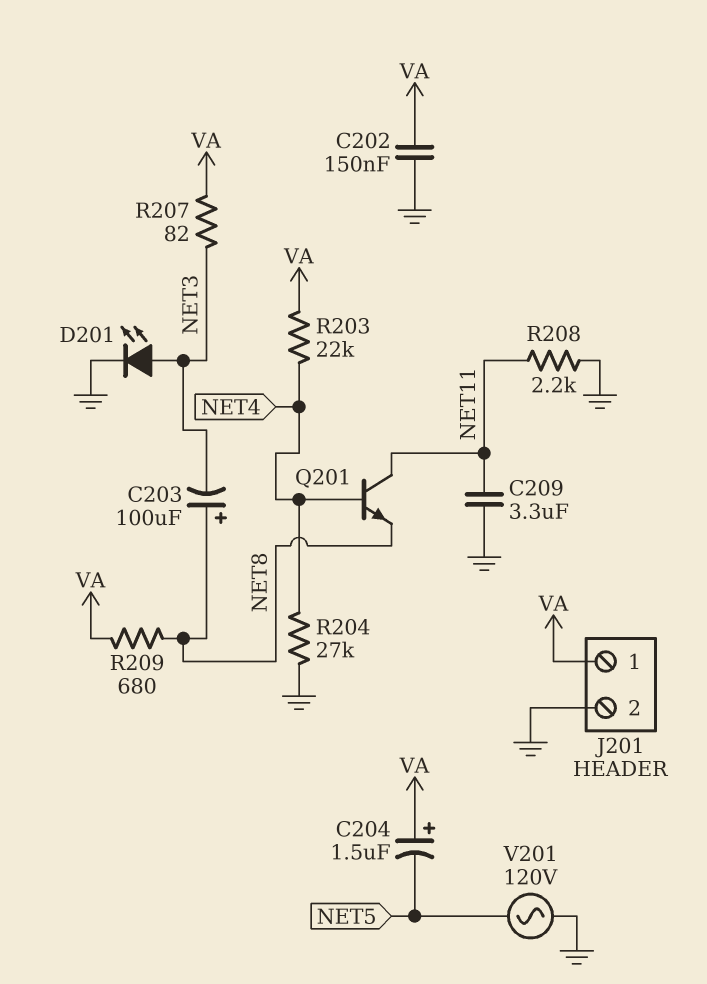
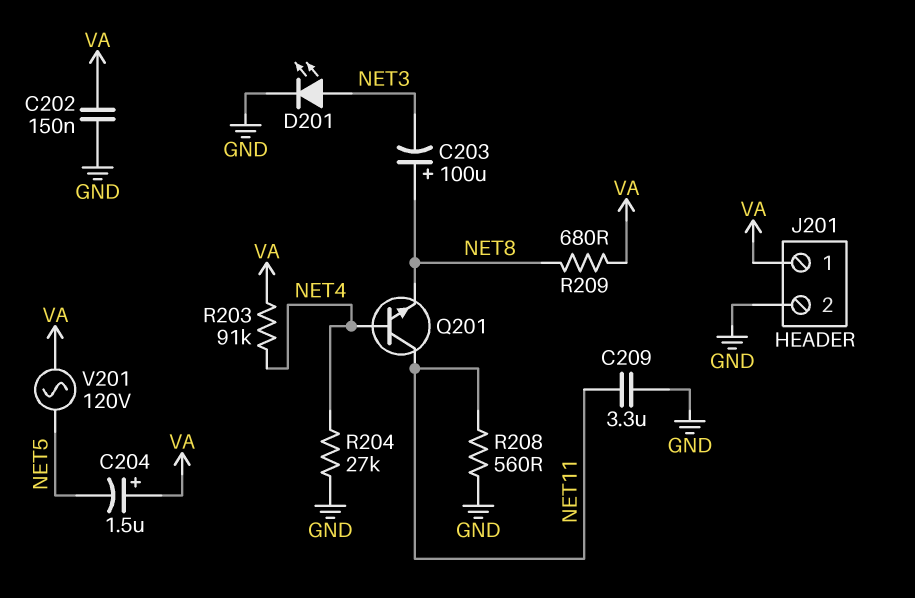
R203: 22k (NET4, VA) -> 91k (NET4, VA)
R207: 82 (NET3, VA) -> none
R208: 2.2k (GND, NET11) -> 560 (GND, NET11)
V201: AC 120V (GND, NET5) -> AC 120V (NET5, VA)

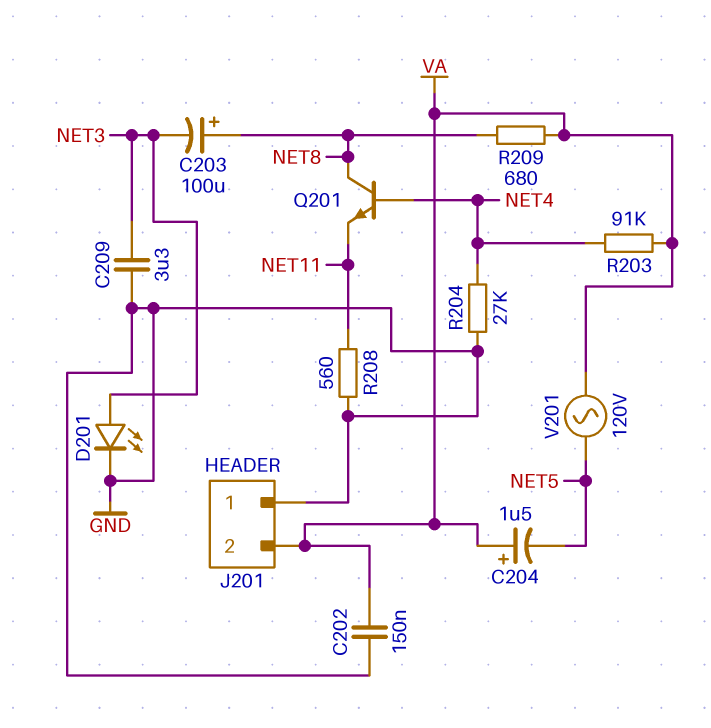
C209: 3.3uF (GND, NET11) -> 3.3uF (GND, NET3)
J201 pin 1: VA -> GND
J201 pin 2: GND -> VA
Q201: NPN (B NET4, C NET11, E NET8) -> NPN (B NET4, C NET8, E NET11)

